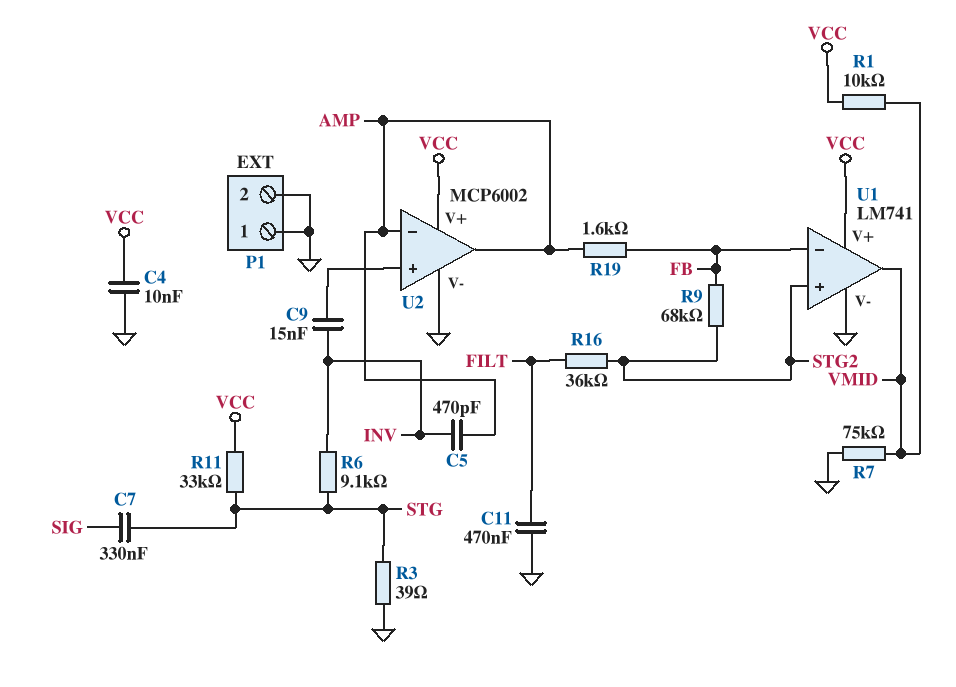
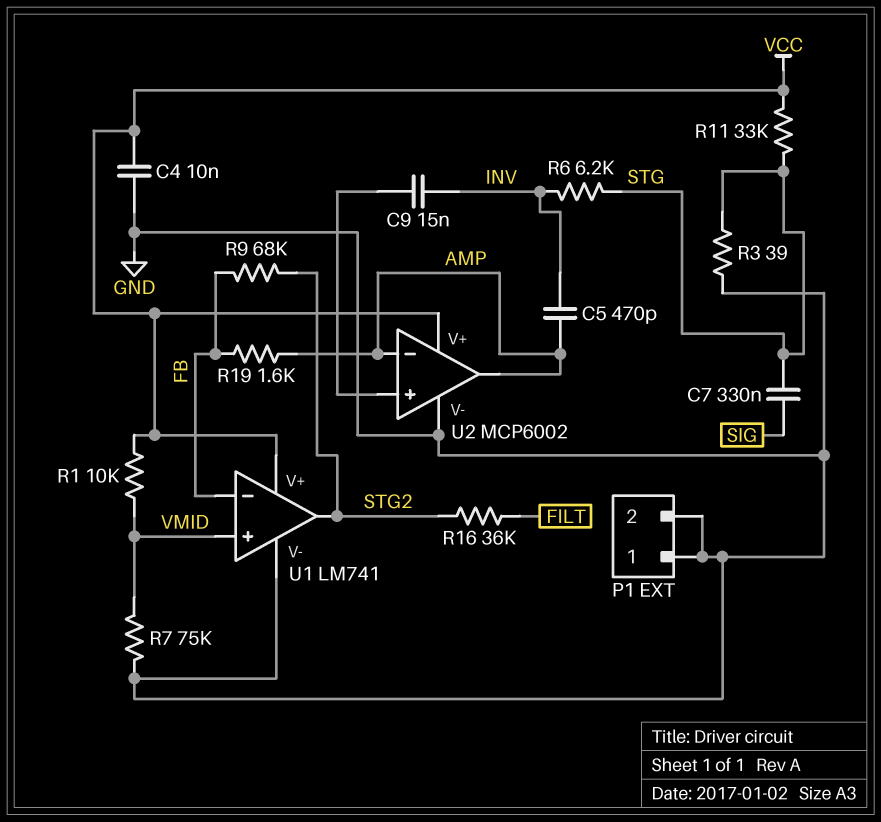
C11: 470nF (FILT, GND) -> none
R6: 9.1k (INV, STG) -> 6.2k (INV, STG)
U1 pin in+: STG2 -> VMID
U1 pin out: VMID -> STG2

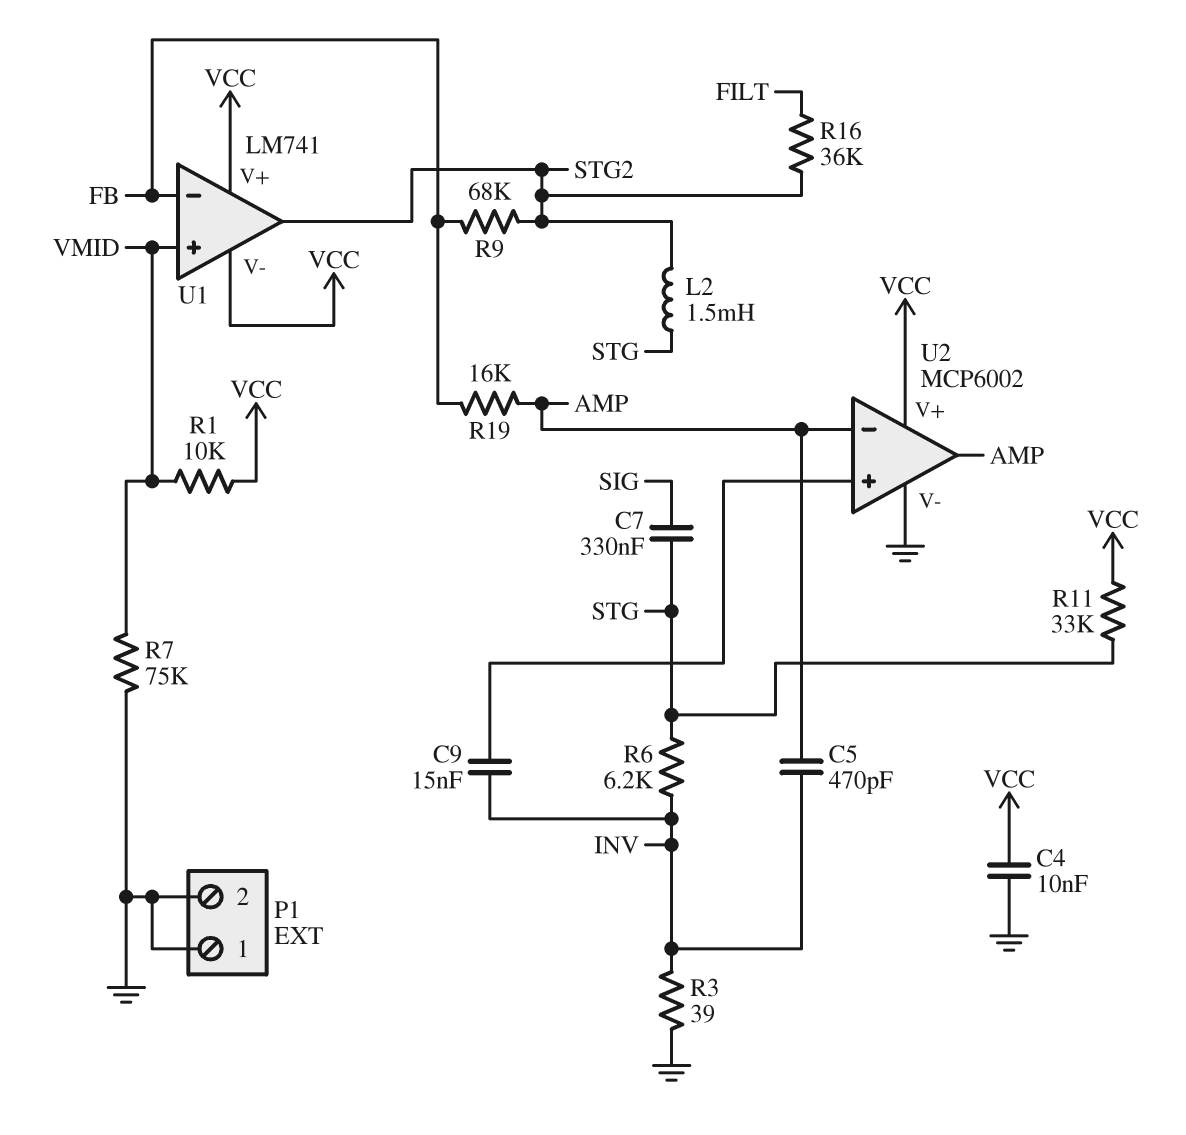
L2: none -> 1.5mH (STG, STG2)
R3: 39 (GND, STG) -> 39 (GND, INV)
R19: 1.6k (AMP, FB) -> 16k (AMP, FB)
U1 pin V-: GND -> VCC

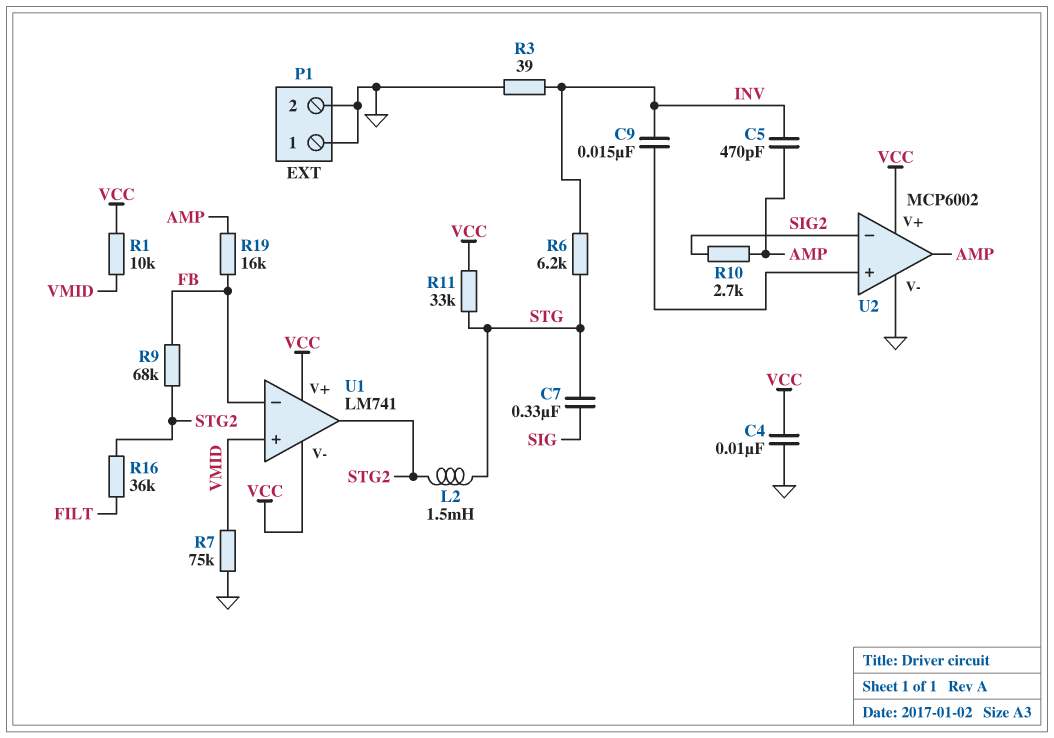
R10: none -> 2.7k (AMP, SIG2)
U2 pin in-: AMP -> SIG2

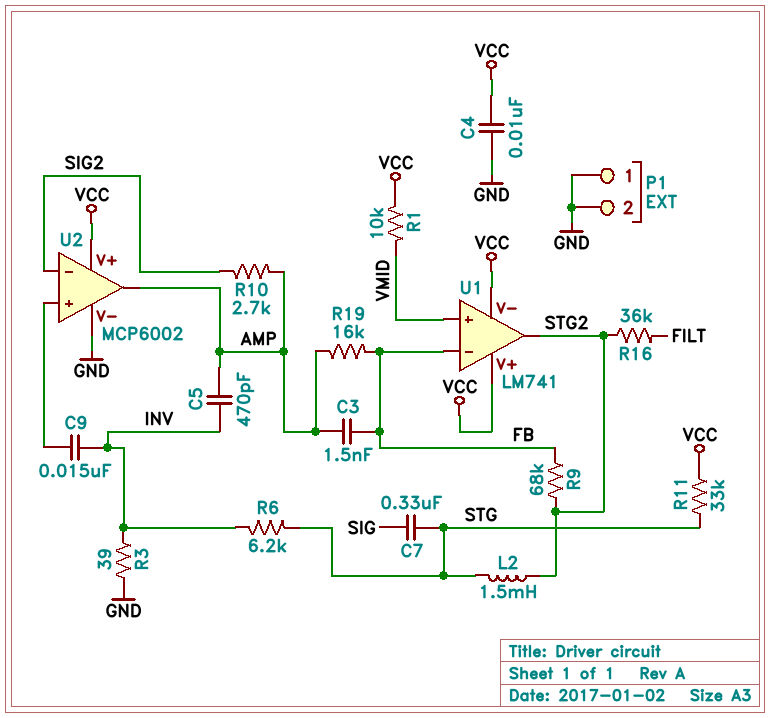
C3: none -> 1.5nF (AMP, FB)
R7: 75k (GND, VMID) -> none

